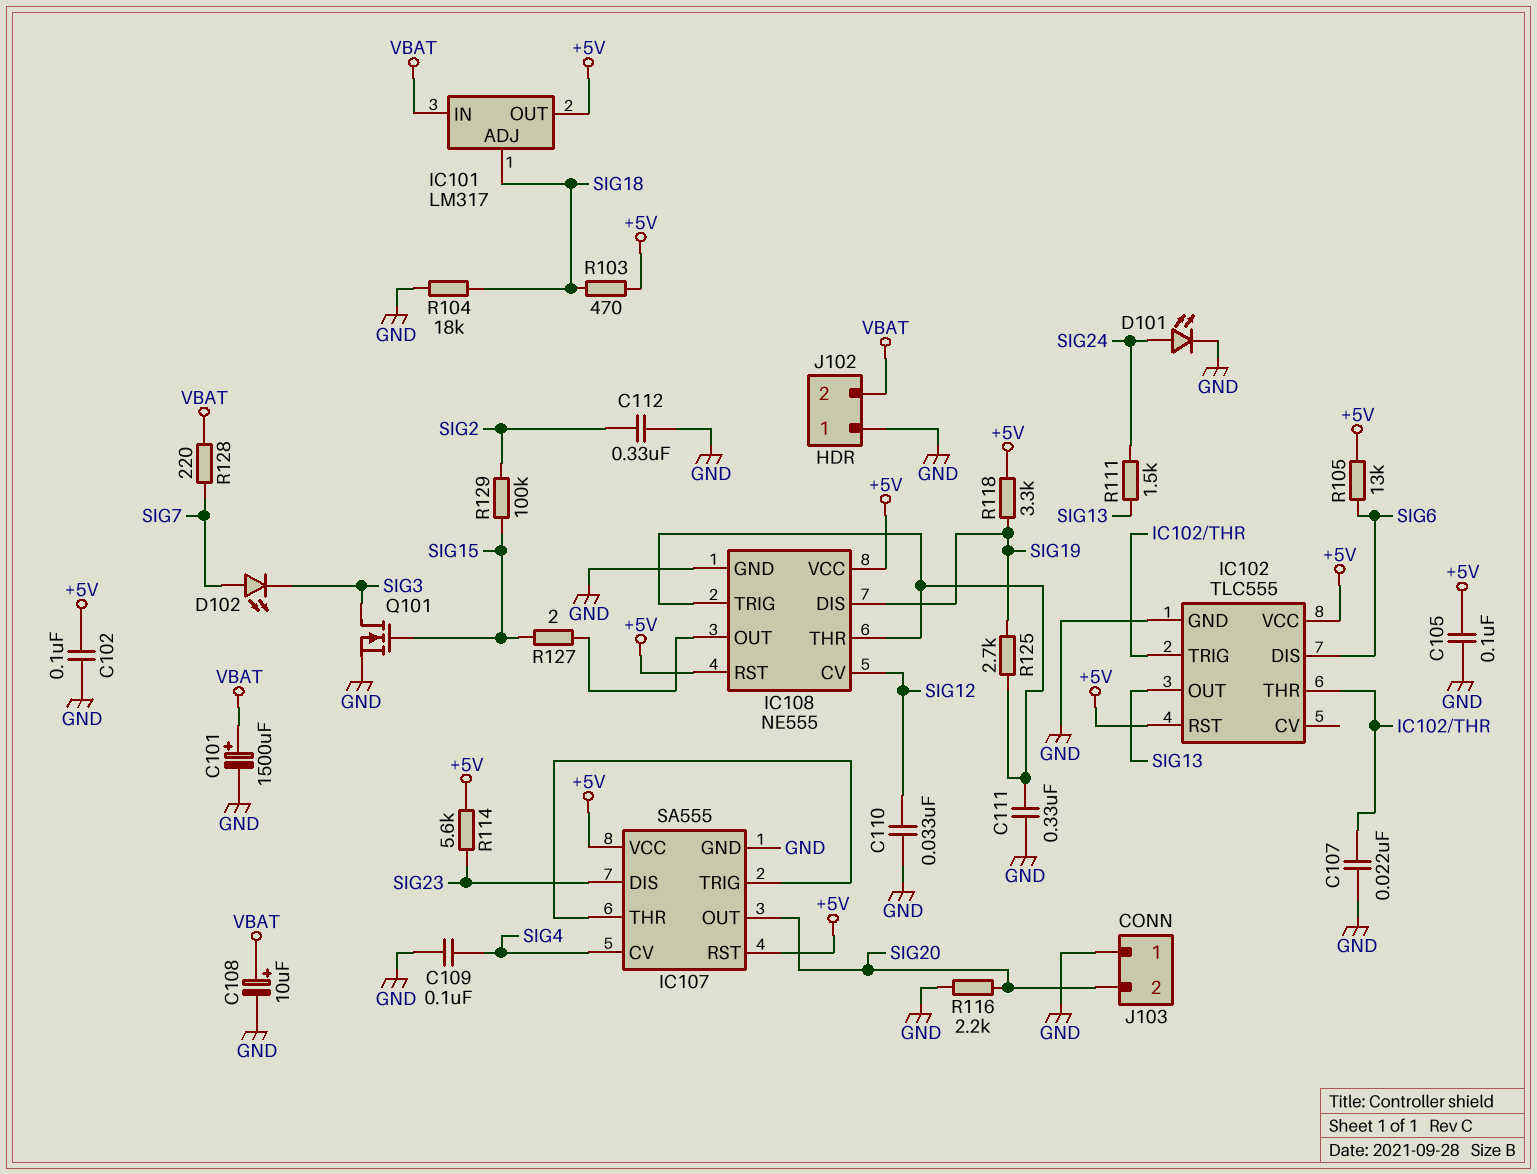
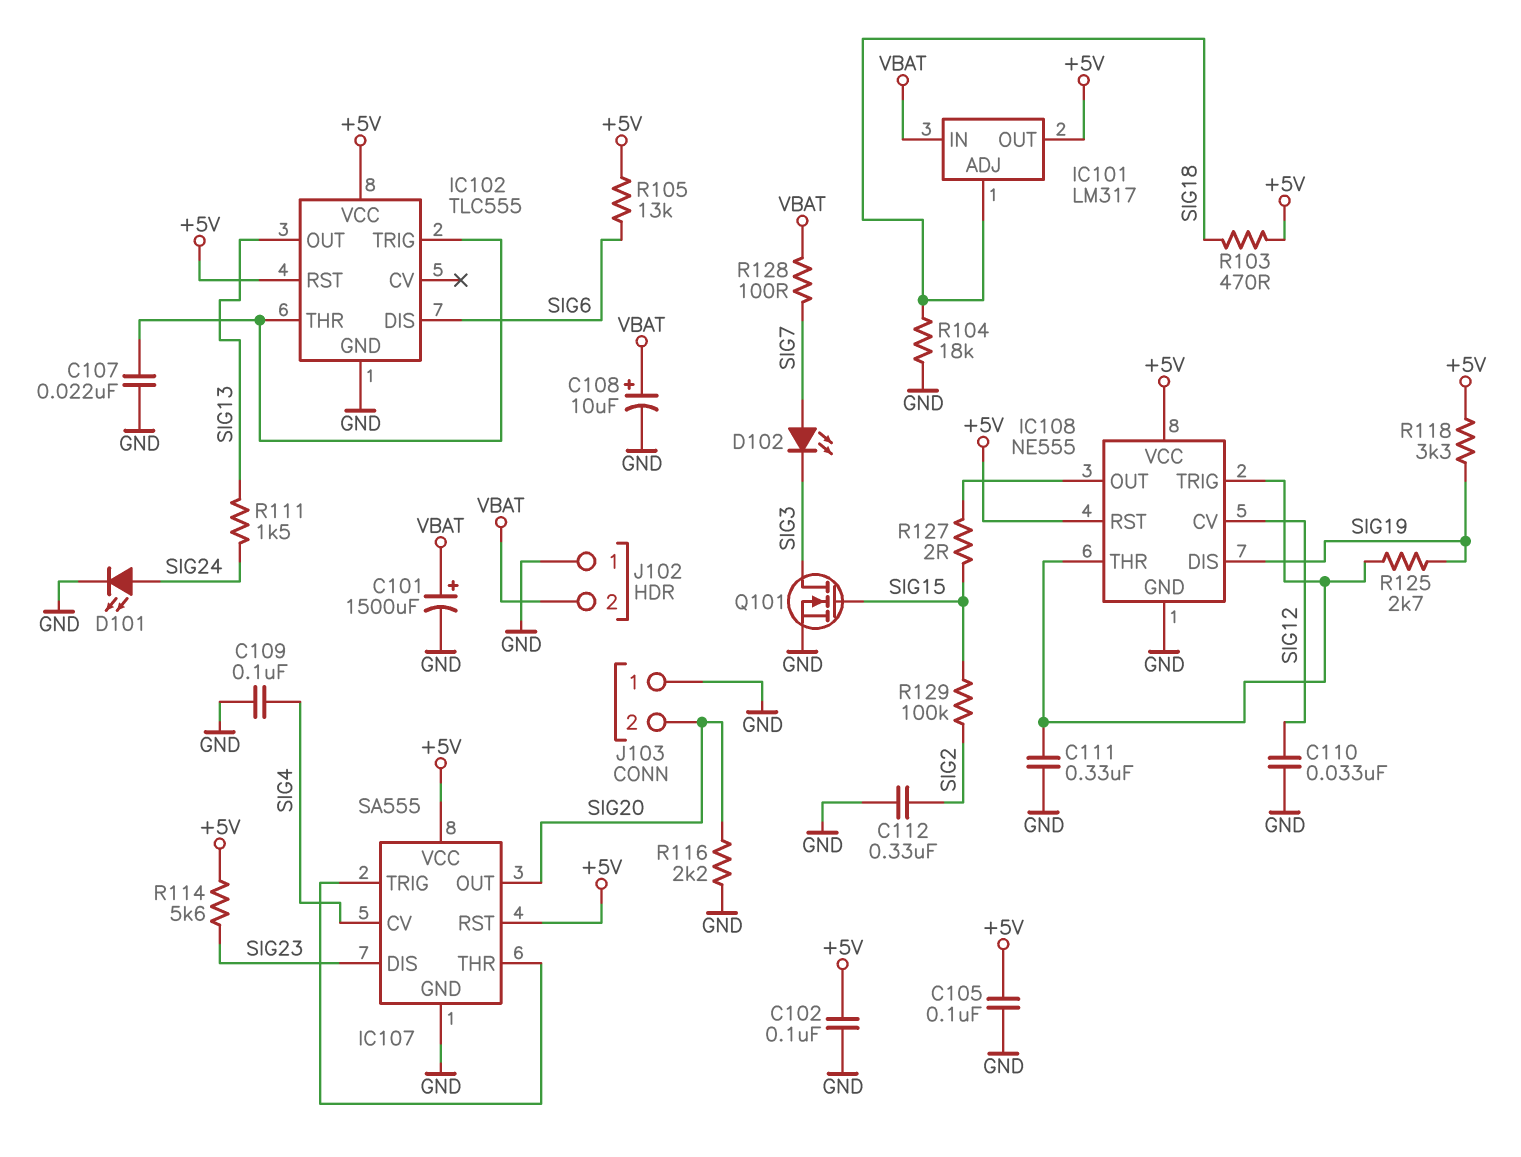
R128: 220 (SIG7, VBAT) -> 100 (SIG7, VBAT)

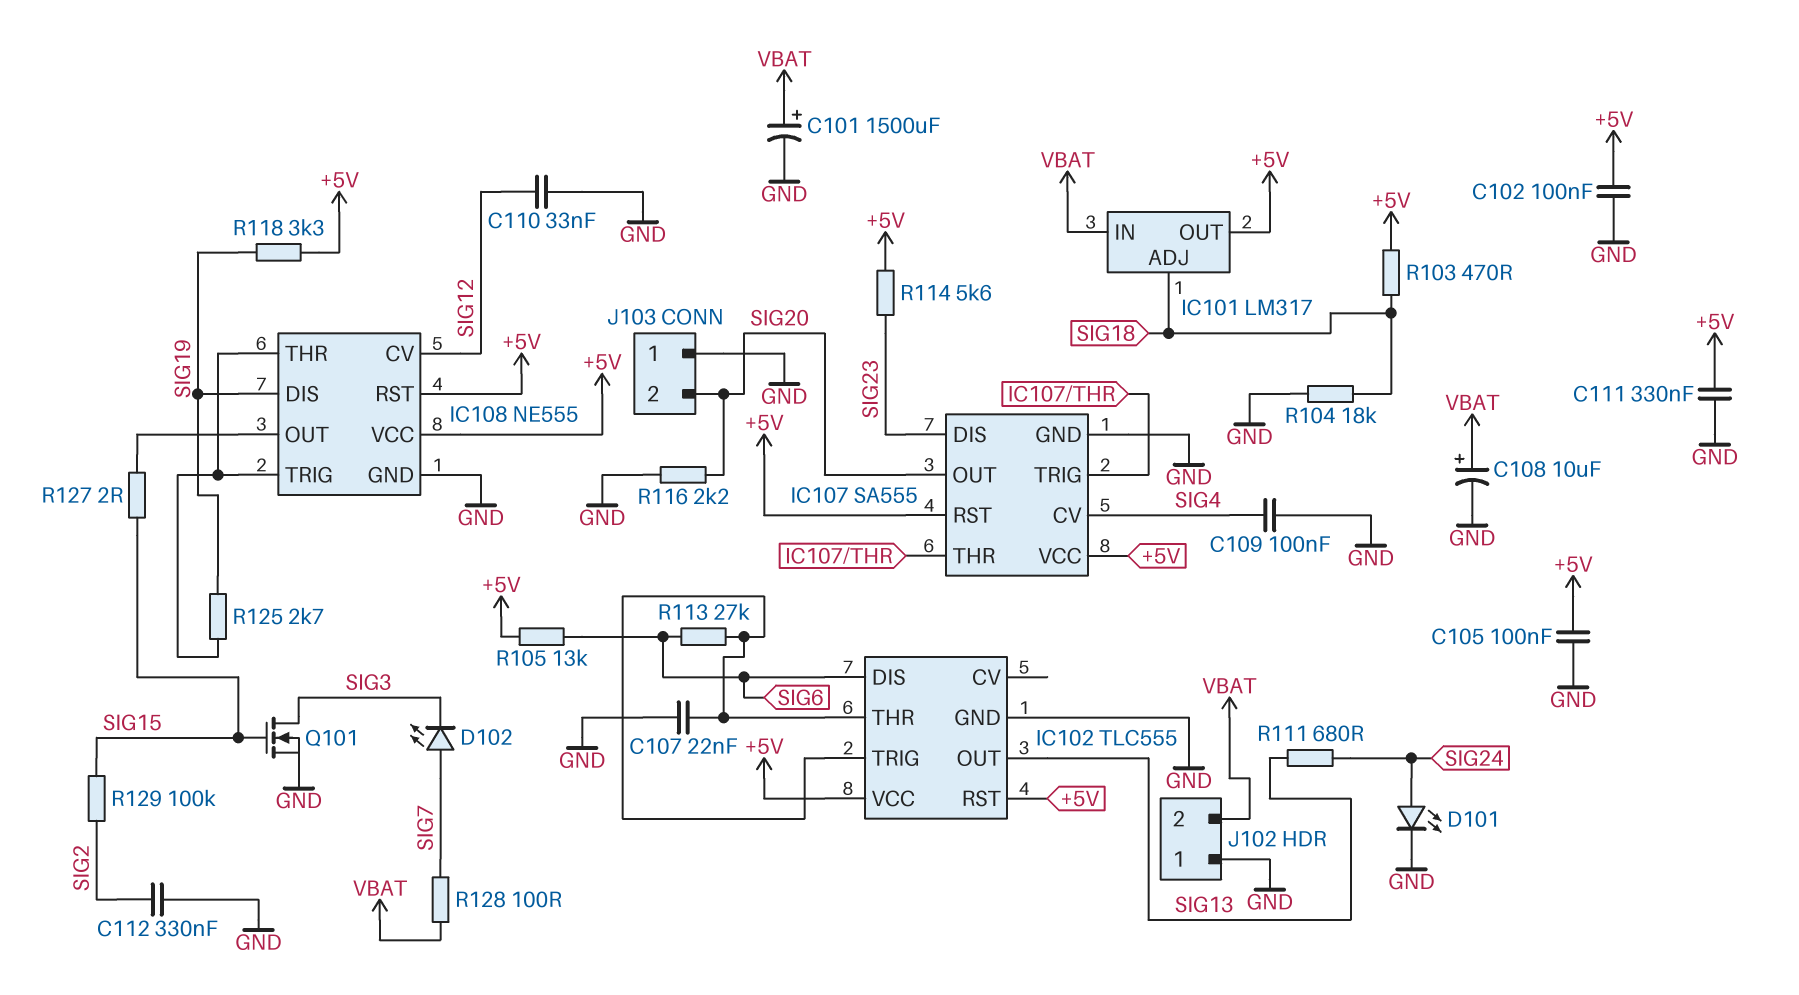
C111: 330nF (GND, IC108/THR) -> 330nF (+5V, GND)
R111: 1.5k (SIG13, SIG24) -> 680 (SIG13, SIG24)
R113: none -> 27k (IC102/THR, SIG6)

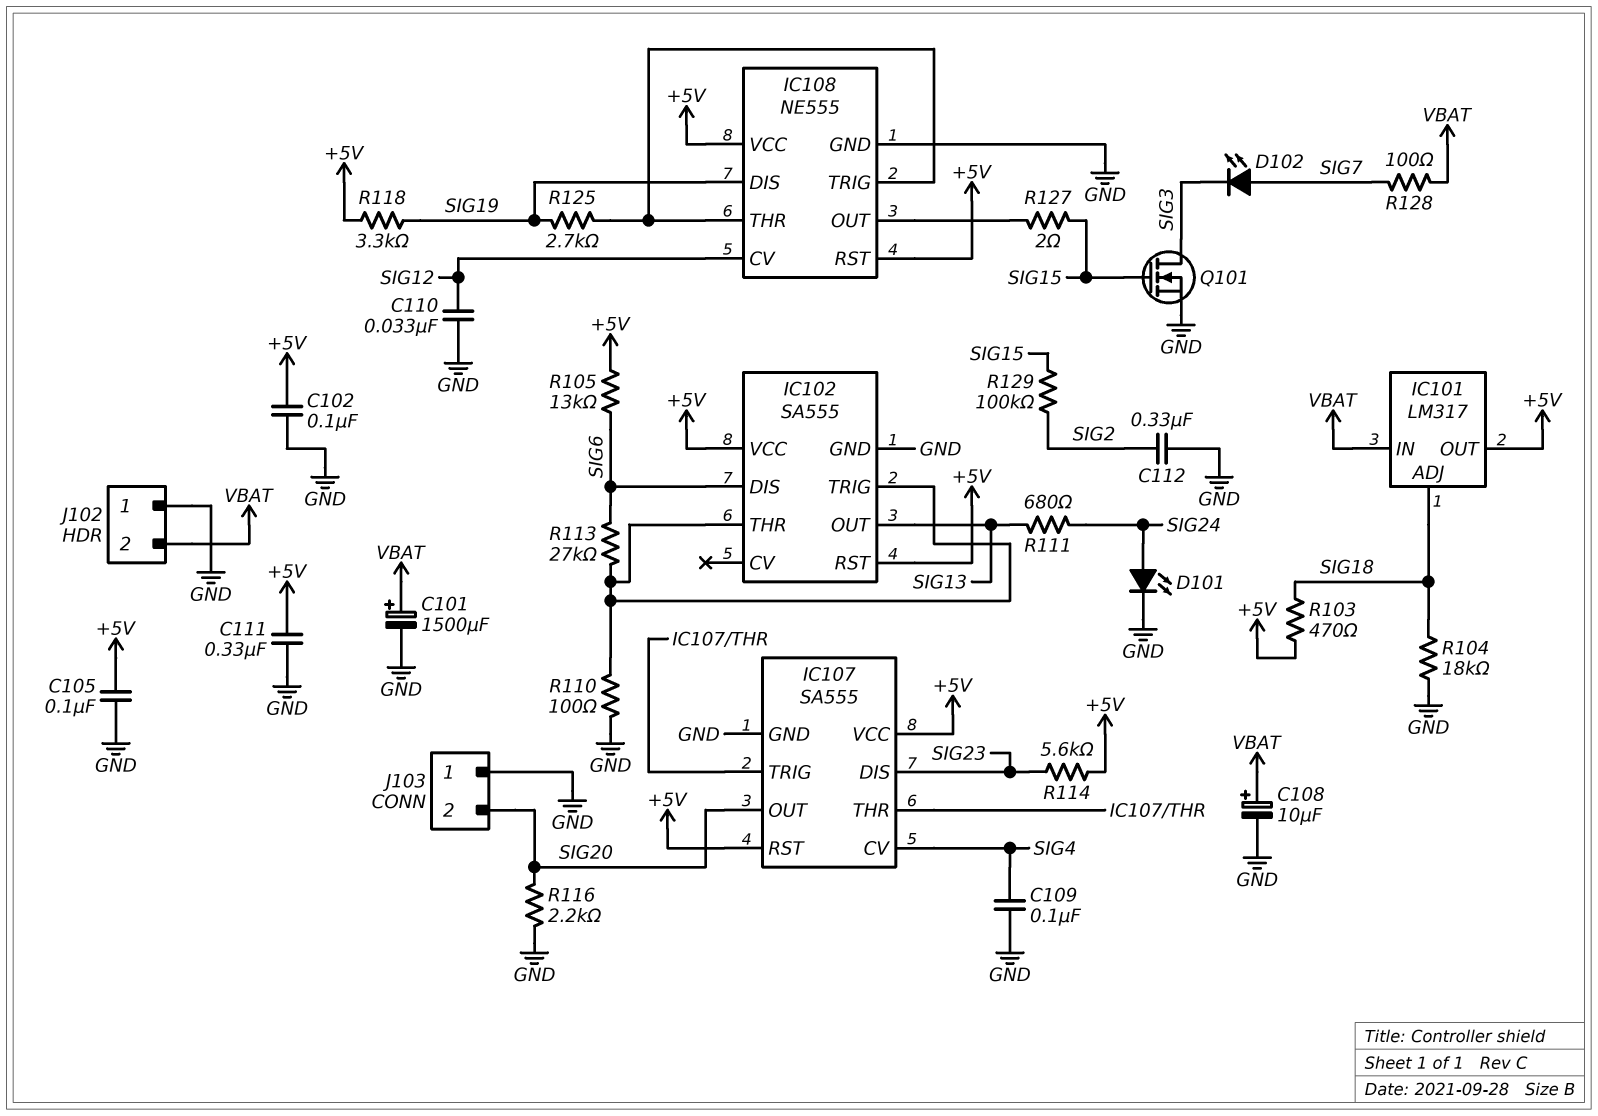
C107: 22nF (GND, IC102/THR) -> none
IC102: TLC555 -> SA555
R110: none -> 100 (GND, IC102/THR)

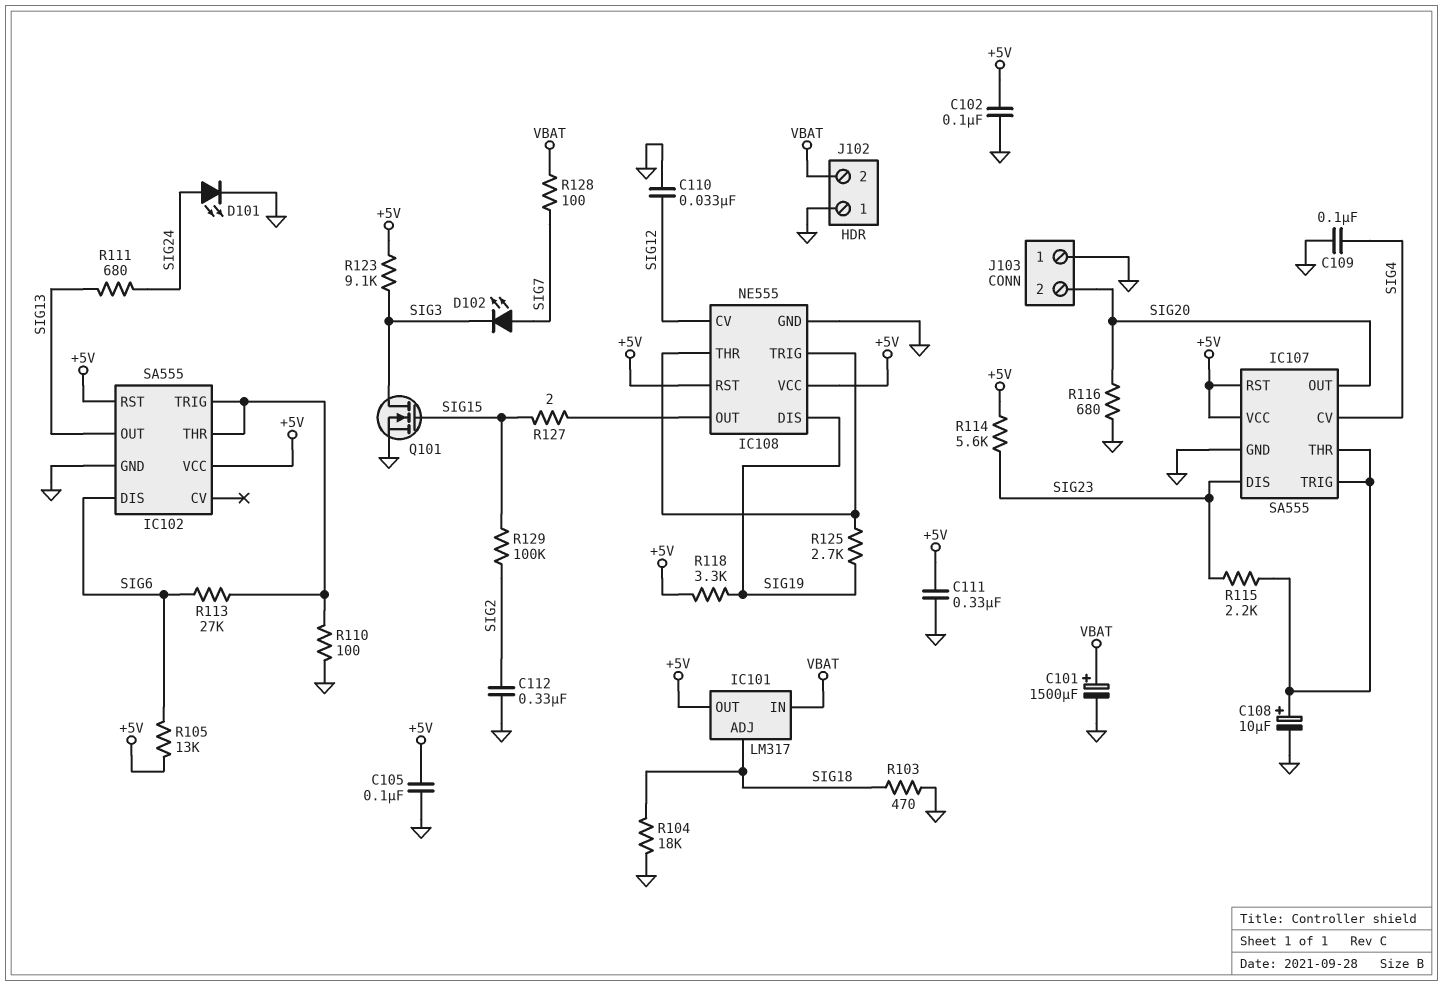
C108: 10uF (plus VBAT, minus GND) -> 10uF (plus IC107/THR, minus GND)
R103: 470 (+5V, SIG18) -> 470 (GND, SIG18)
R115: none -> 2.2k (IC107/THR, SIG23)
R116: 2.2k (GND, SIG20) -> 680 (GND, SIG20)
R123: none -> 9.1k (+5V, SIG3)

